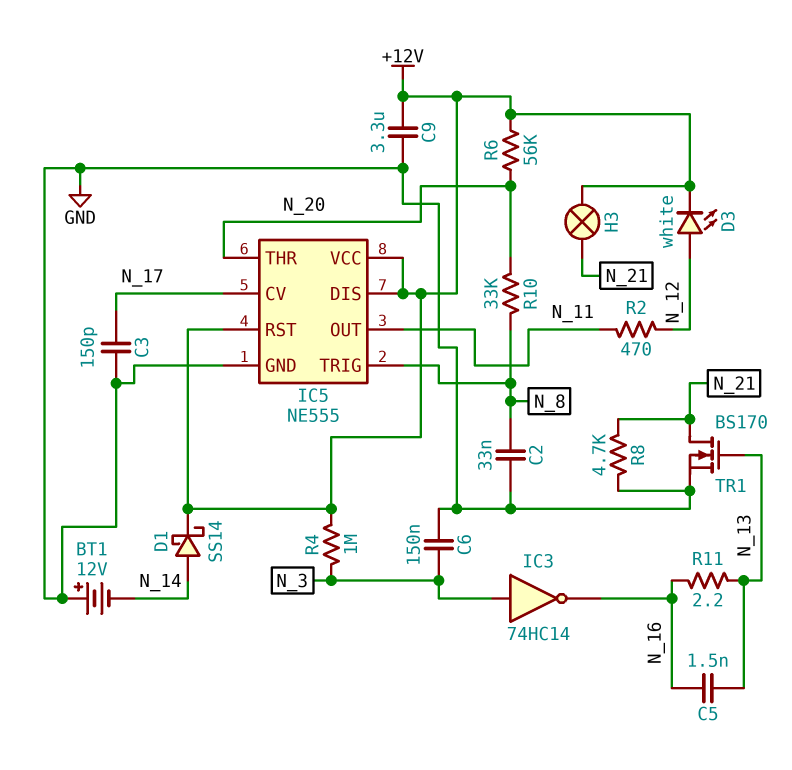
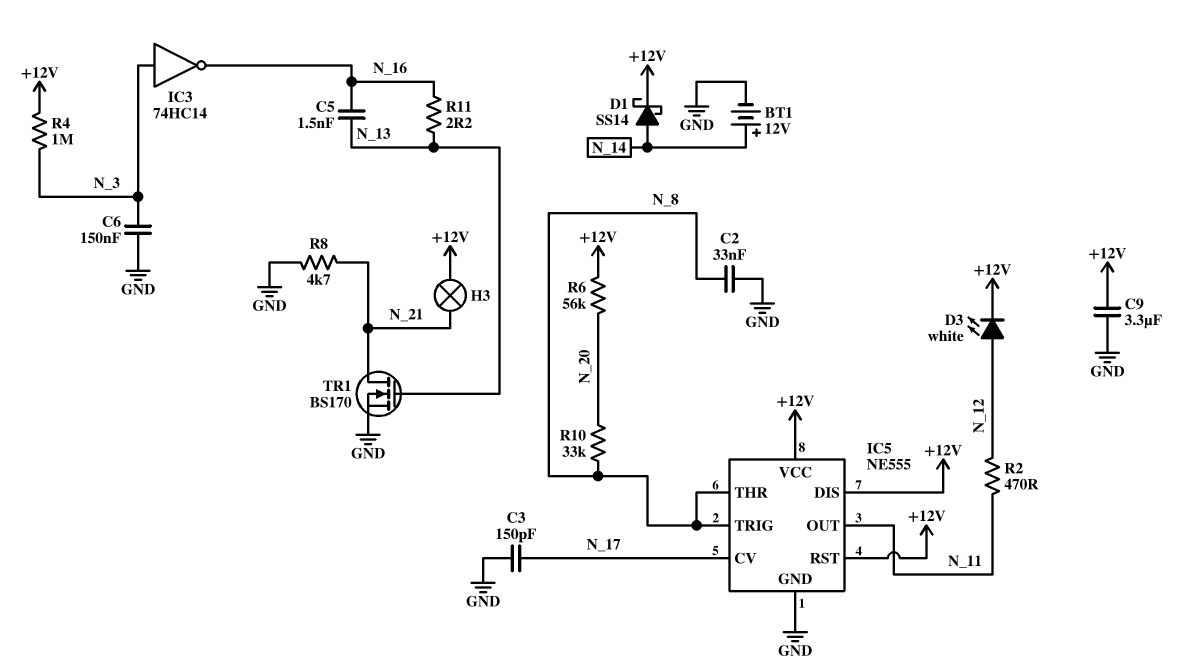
BT1: 12V (plus GND, minus N_14) -> 12V (plus N_14, minus GND)
IC5 pin THR: N_20 -> N_8

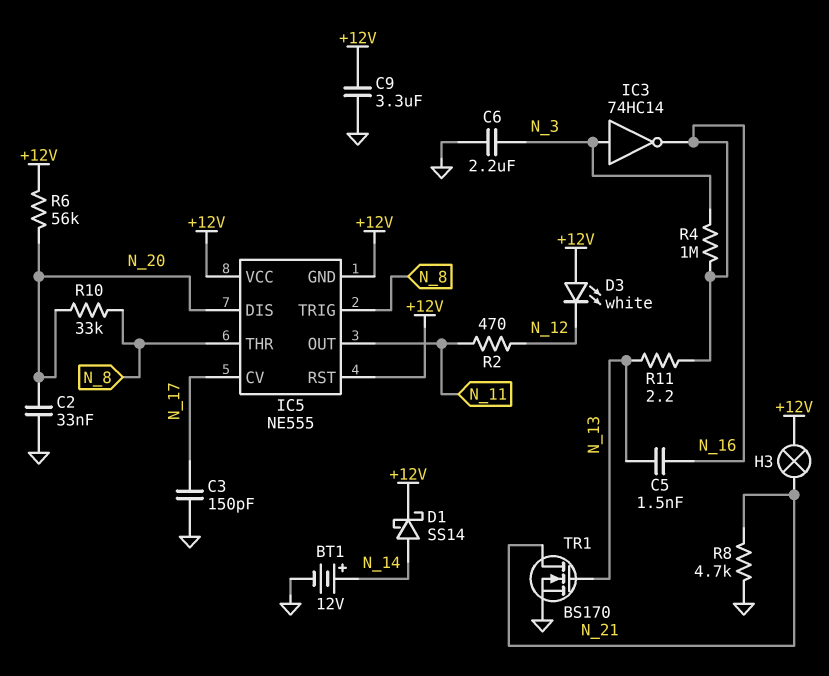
C2: 33nF (GND, N_8) -> 33nF (GND, N_20)
C6: 150nF (GND, N_3) -> 2.2uF (GND, N_3)
D3: LED white (A N_12, K +12V) -> LED white (A +12V, K N_12)
IC5 pin DIS: +12V -> N_20
IC5 pin GND: GND -> +12V
R4: 1M (+12V, N_3) -> 1M (N_3, N_16)

